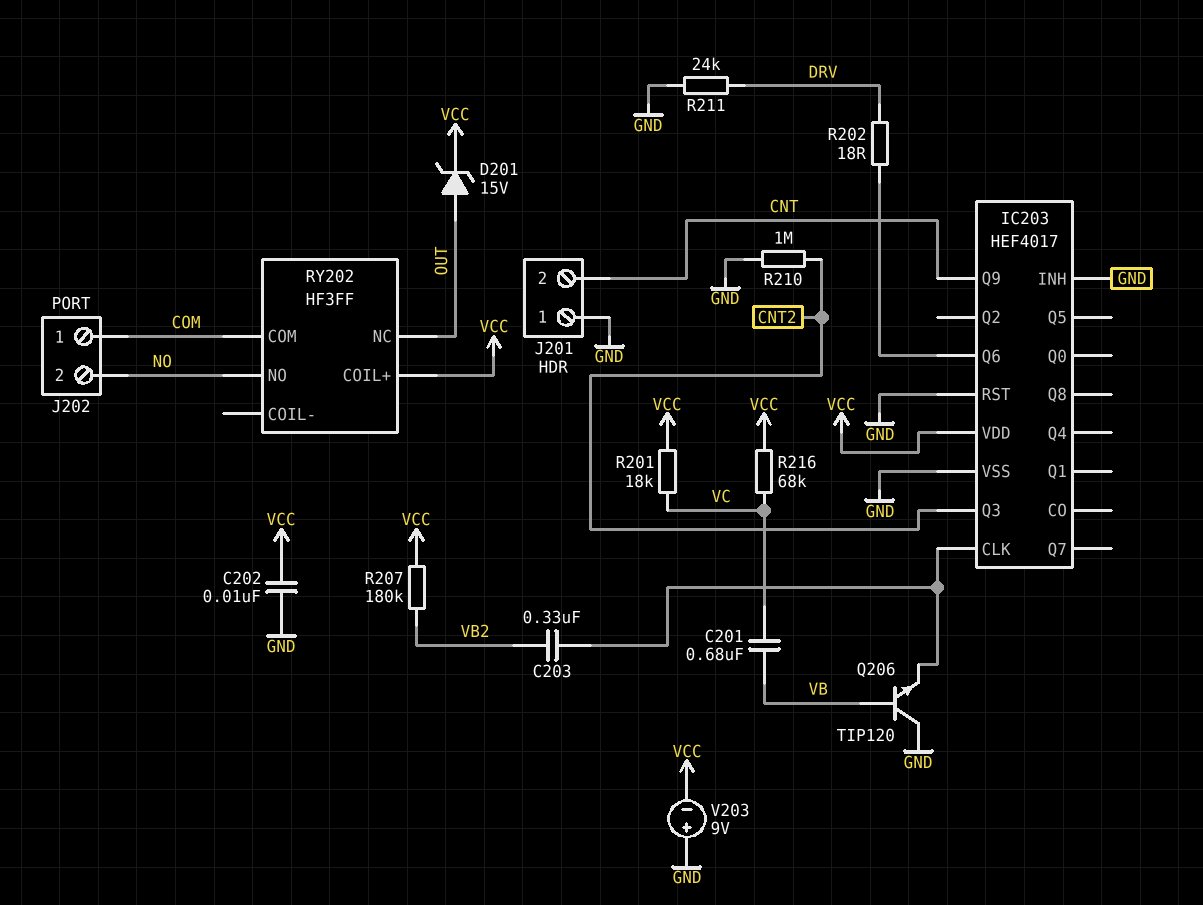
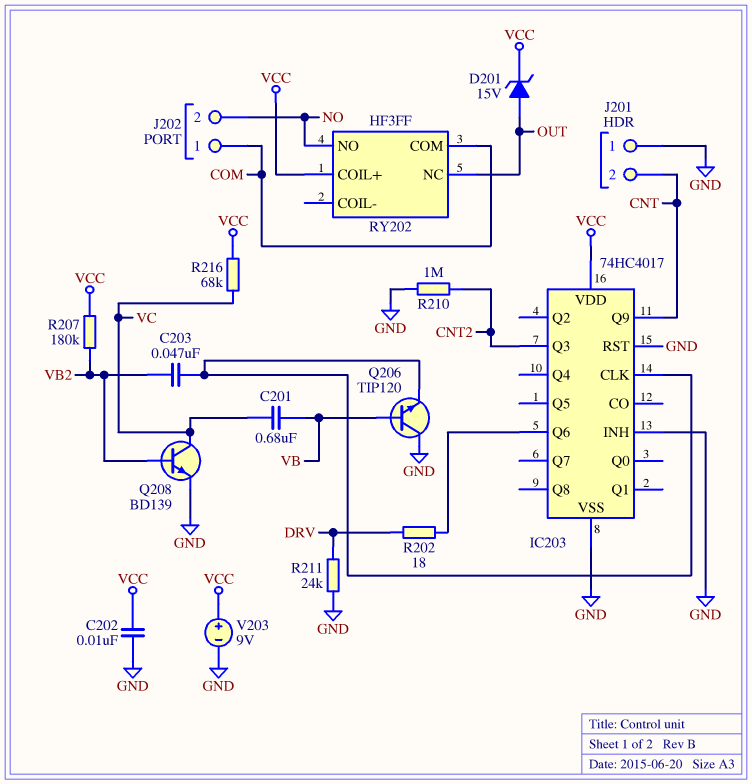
C203: 330nF (IC203/CLK, VB2) -> 47nF (IC203/CLK, VB2)
IC203: HEF4017 -> 74HC4017
Q208: none -> NPN BD139 (B VB2, C VC, E GND)
R201: 18k (VC, VCC) -> none
V203: 9V (plus GND, minus VCC) -> 9V (plus VCC, minus GND)

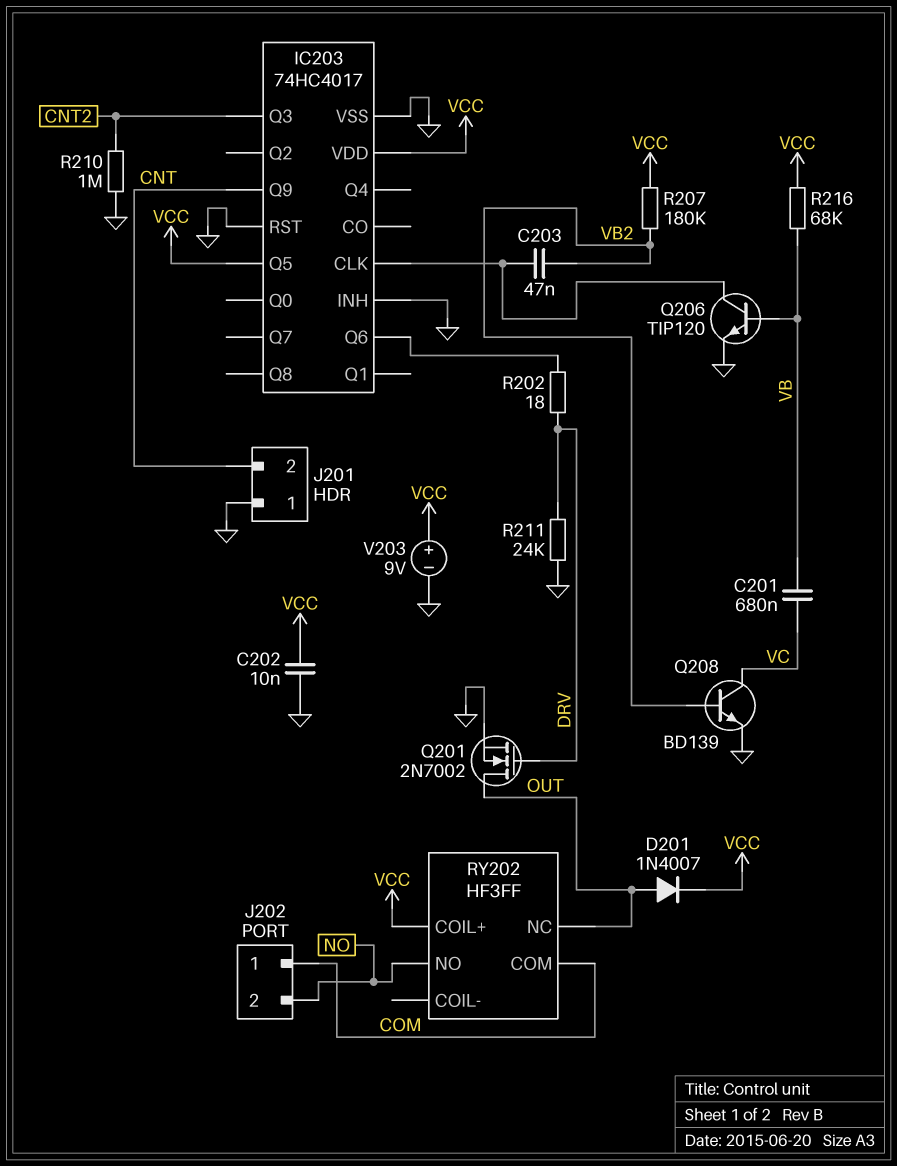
D201: zener 15V (A OUT, K VCC) -> diode 1N4007 (A OUT, K VCC)
IC203 pin Q5: none -> VCC
Q201: none -> NMOS 2N7002 (G DRV, D OUT, S GND)
Q206: NPN TIP120 (B VB, C GND, E IC203/CLK) -> NPN TIP120 (B VB, C IC203/CLK, E GND)
R216: 68k (VC, VCC) -> 68k (VB, VCC)

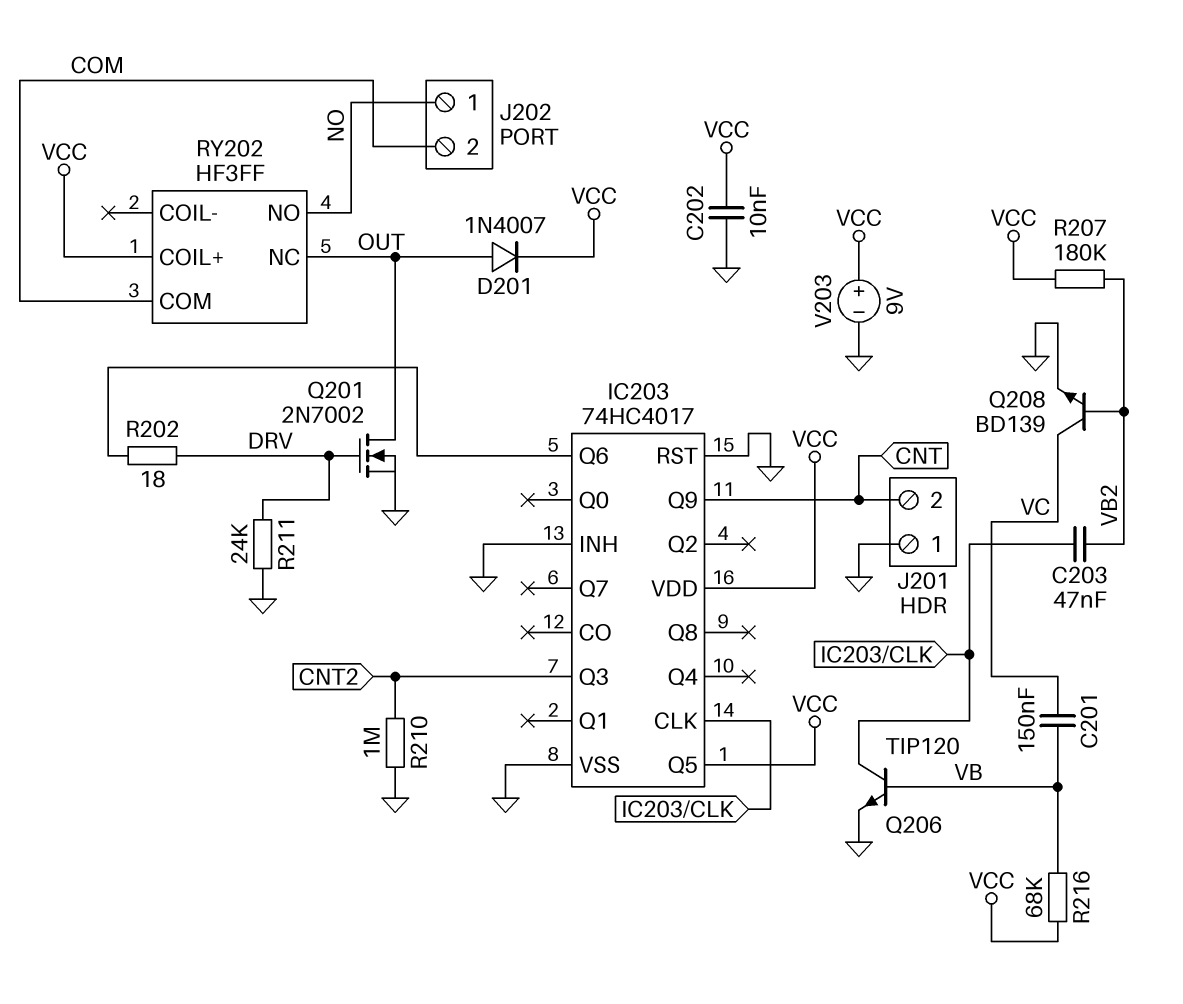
C201: 680nF (VB, VC) -> 150nF (VB, VC)
J202 pin 1: COM -> NO
J202 pin 2: NO -> COM

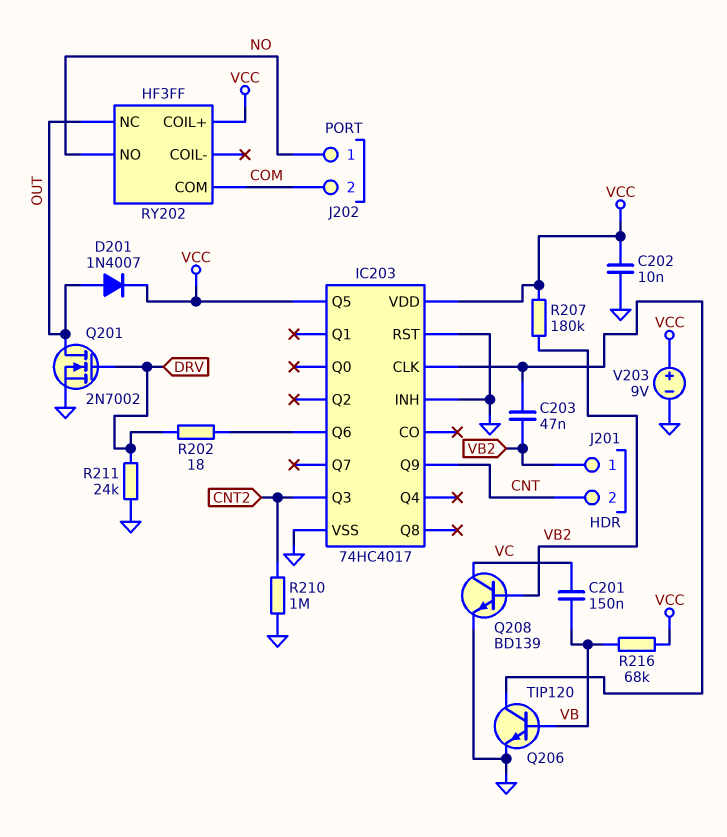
J201 pin 1: GND -> VB2

